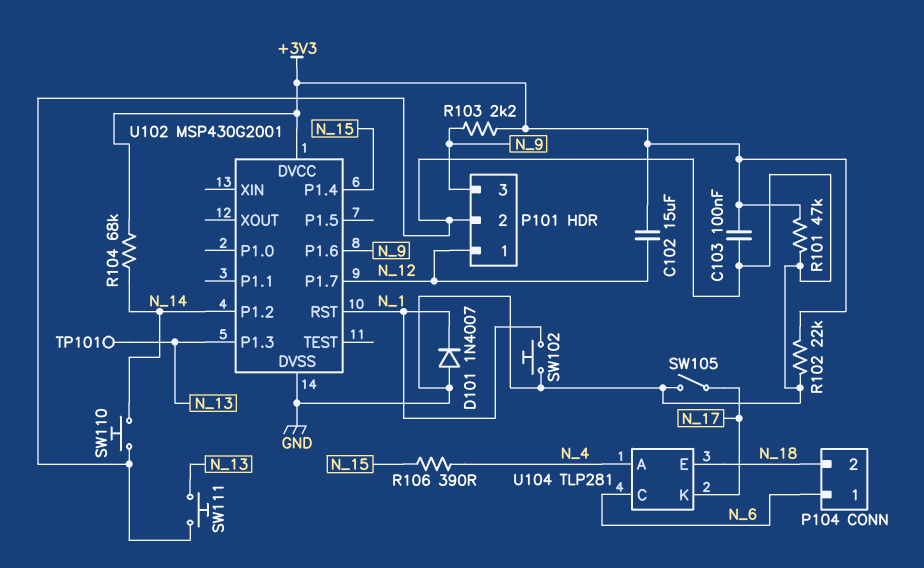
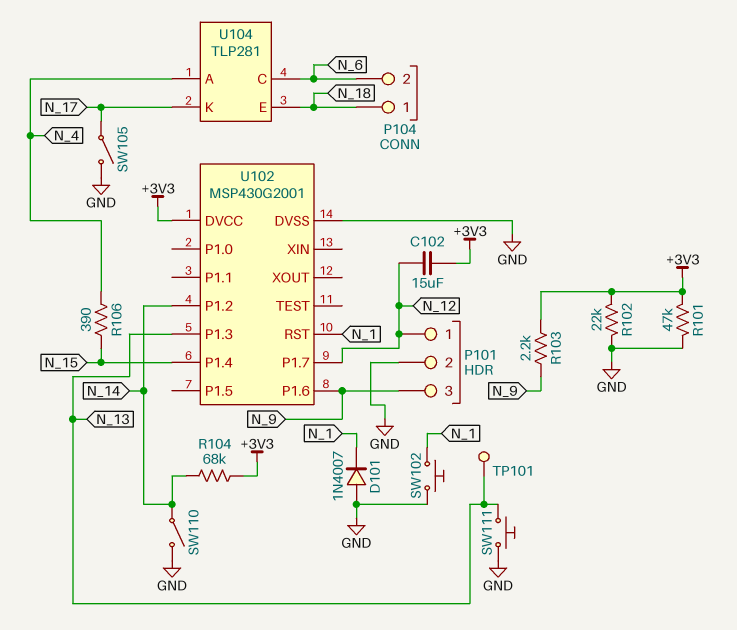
C103: 100nF (+3V3, GND) -> none
P104 pin 1: N_6 -> N_18
P104 pin 2: N_18 -> N_6
SW110: button (GND, N_14) -> switch (GND, N_14)

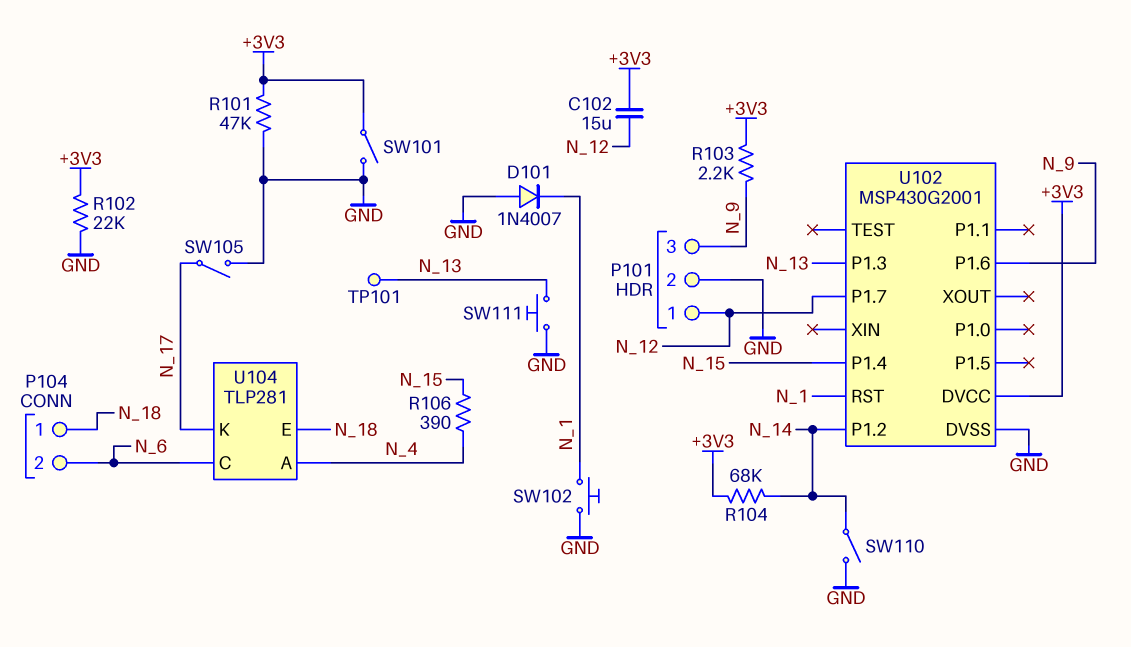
SW101: none -> switch (+3V3, GND)

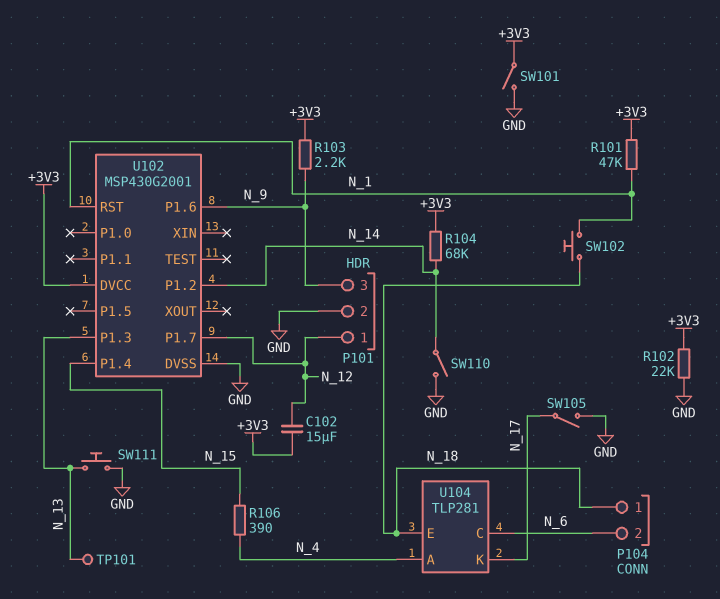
D101: diode 1N4007 (A GND, K N_1) -> none
R101: 47k (+3V3, GND) -> 47k (+3V3, N_1)
SW102: button (GND, N_1) -> button (N_1, N_18)

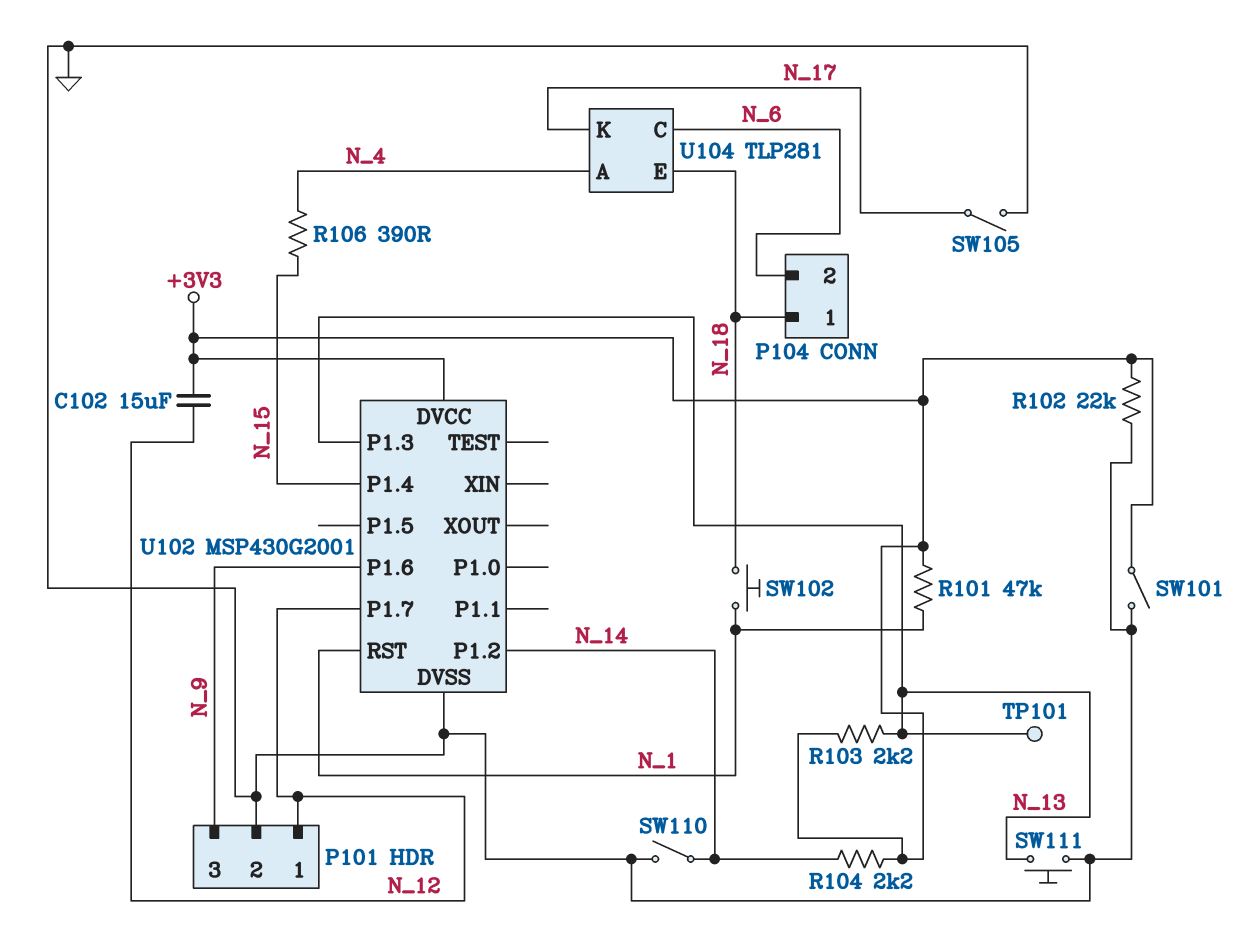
R103: 2.2k (+3V3, N_9) -> 2.2k (+3V3, N_13)
R104: 68k (+3V3, N_14) -> 2.2k (+3V3, N_14)

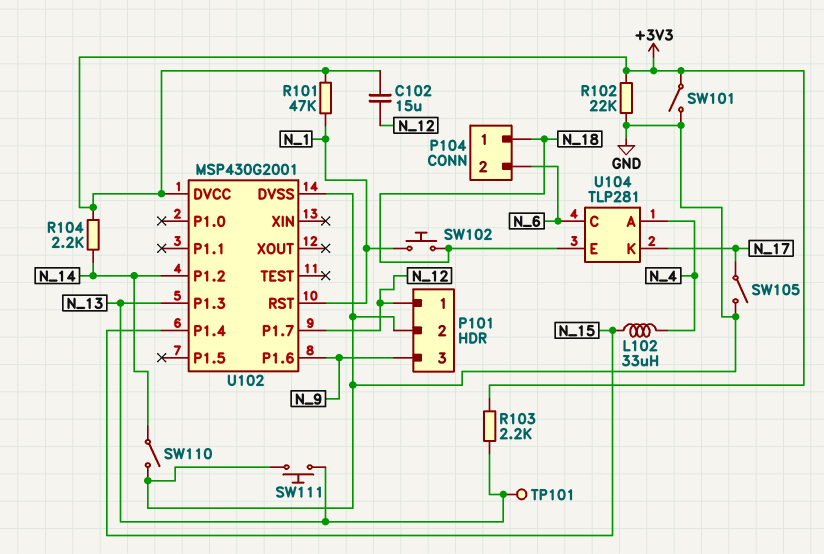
L102: none -> 33uH (N_4, N_15)
R106: 390 (N_4, N_15) -> none

